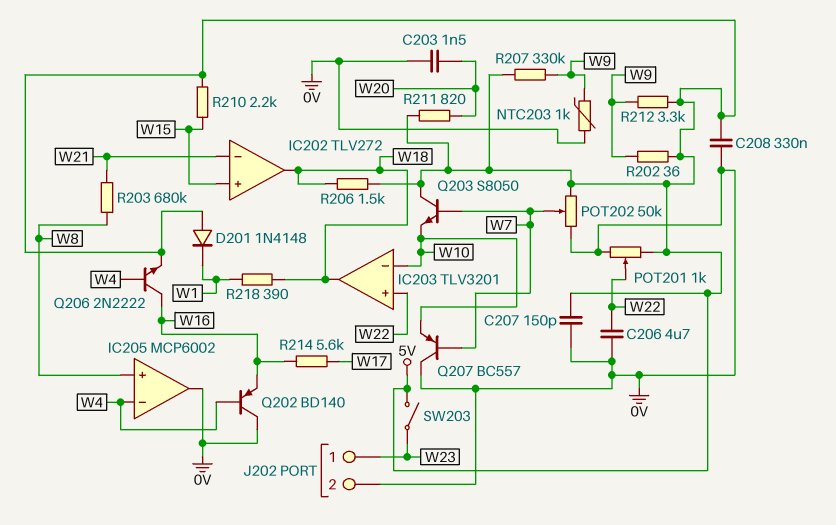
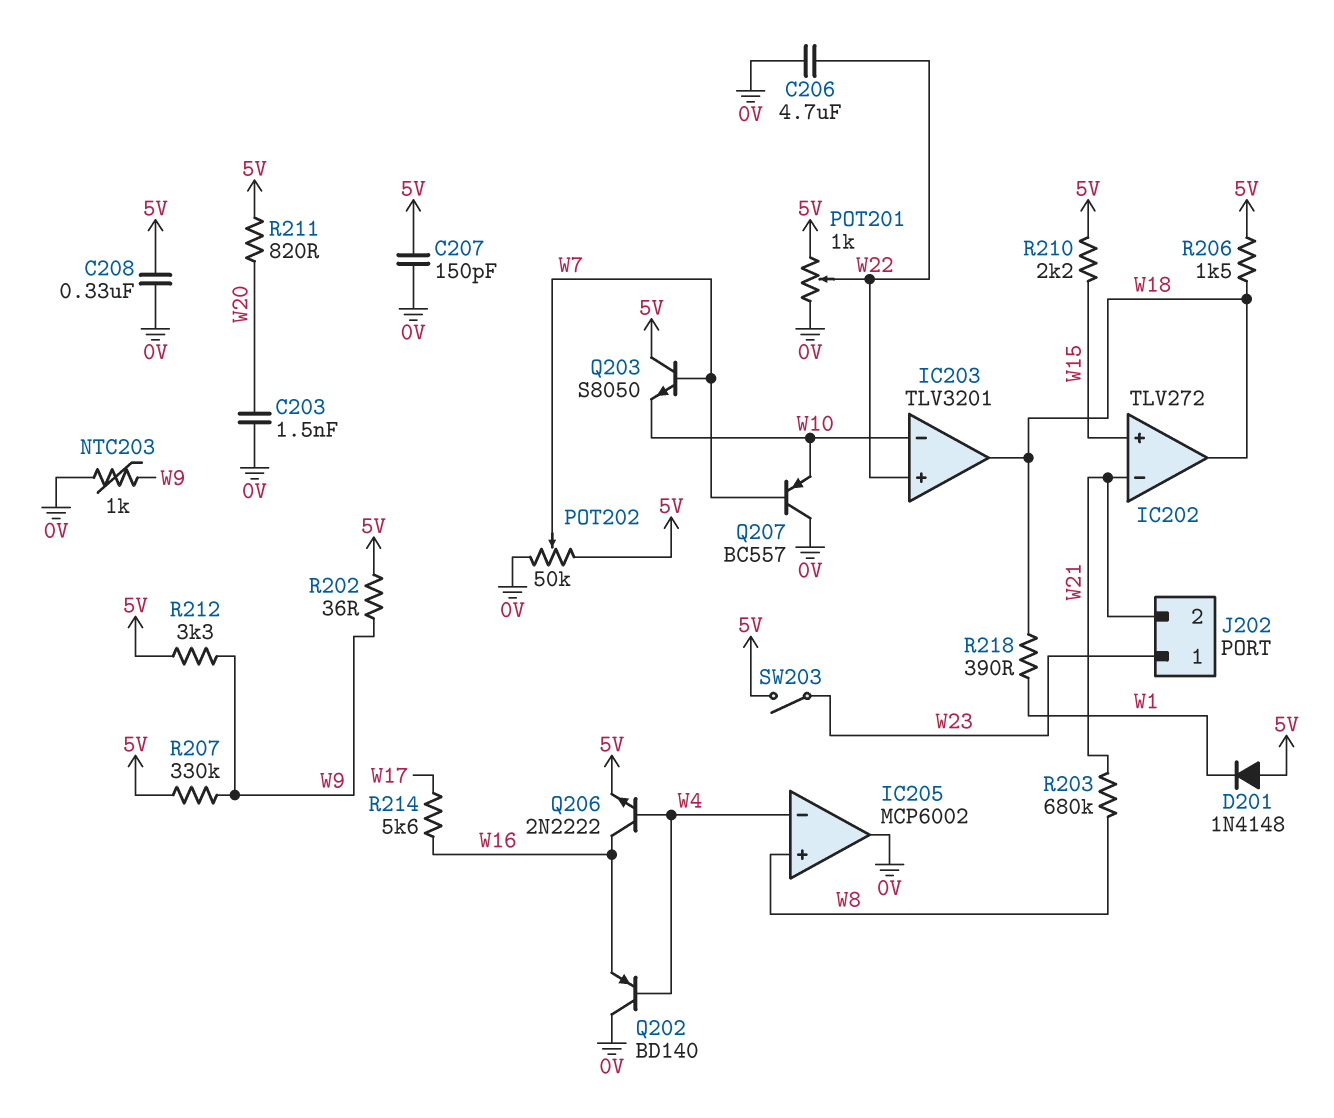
J202 pin 2: 0V -> W21

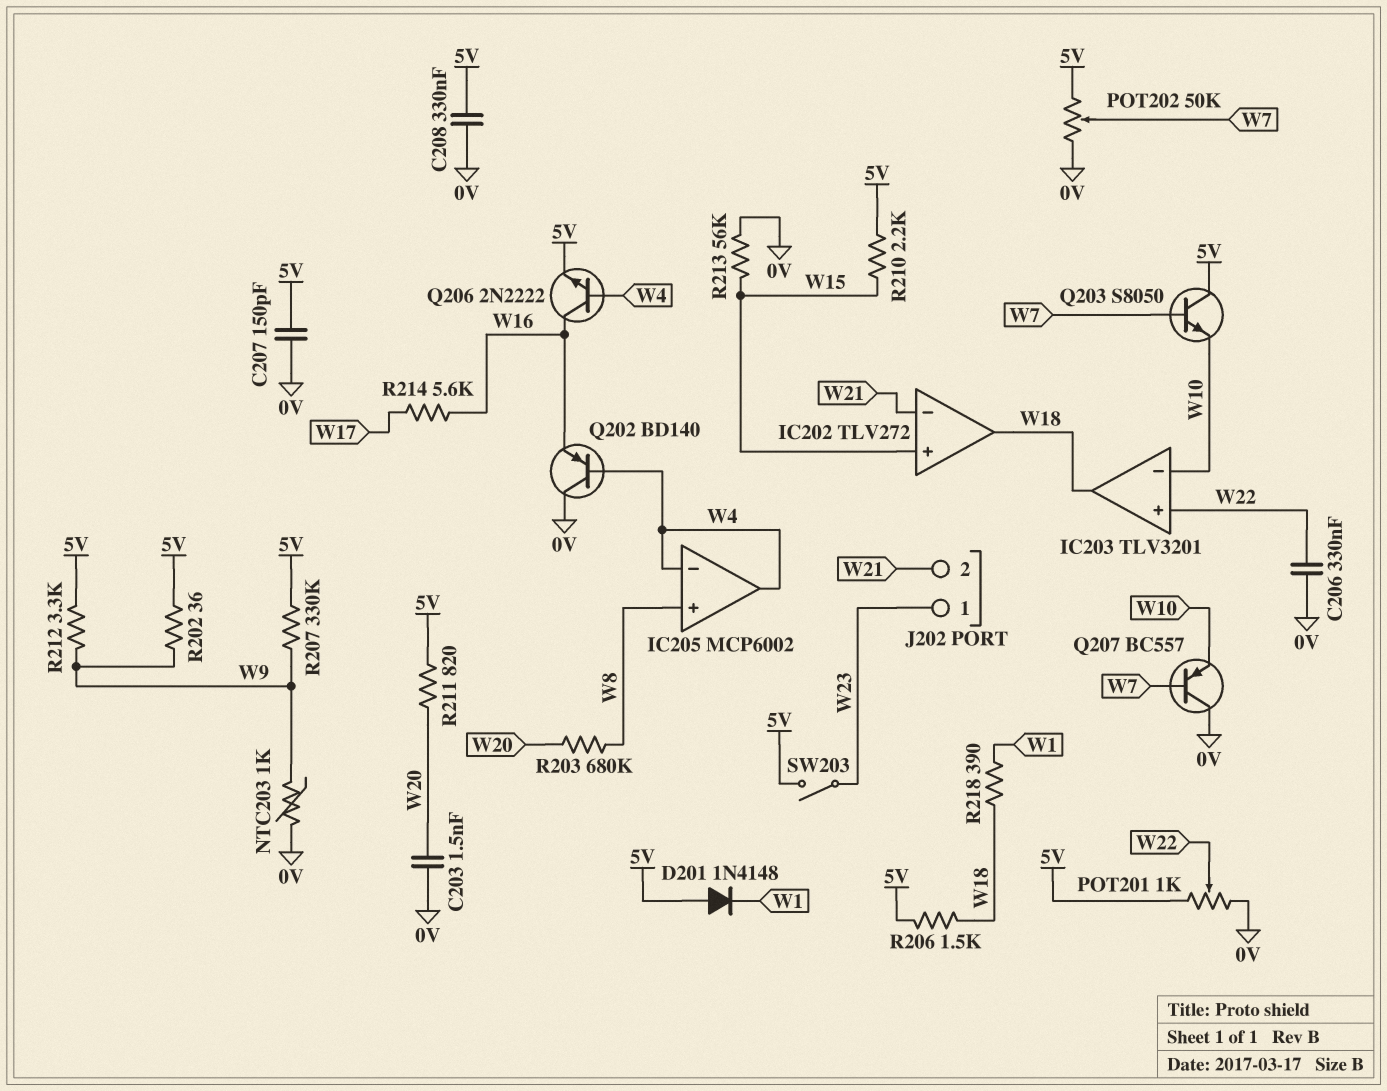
C206: 4.7uF (0V, W22) -> 330nF (0V, W22)
IC205 pin out: 0V -> W4
R203: 680k (W8, W21) -> 680k (W8, W20)
R213: none -> 56k (0V, W15)

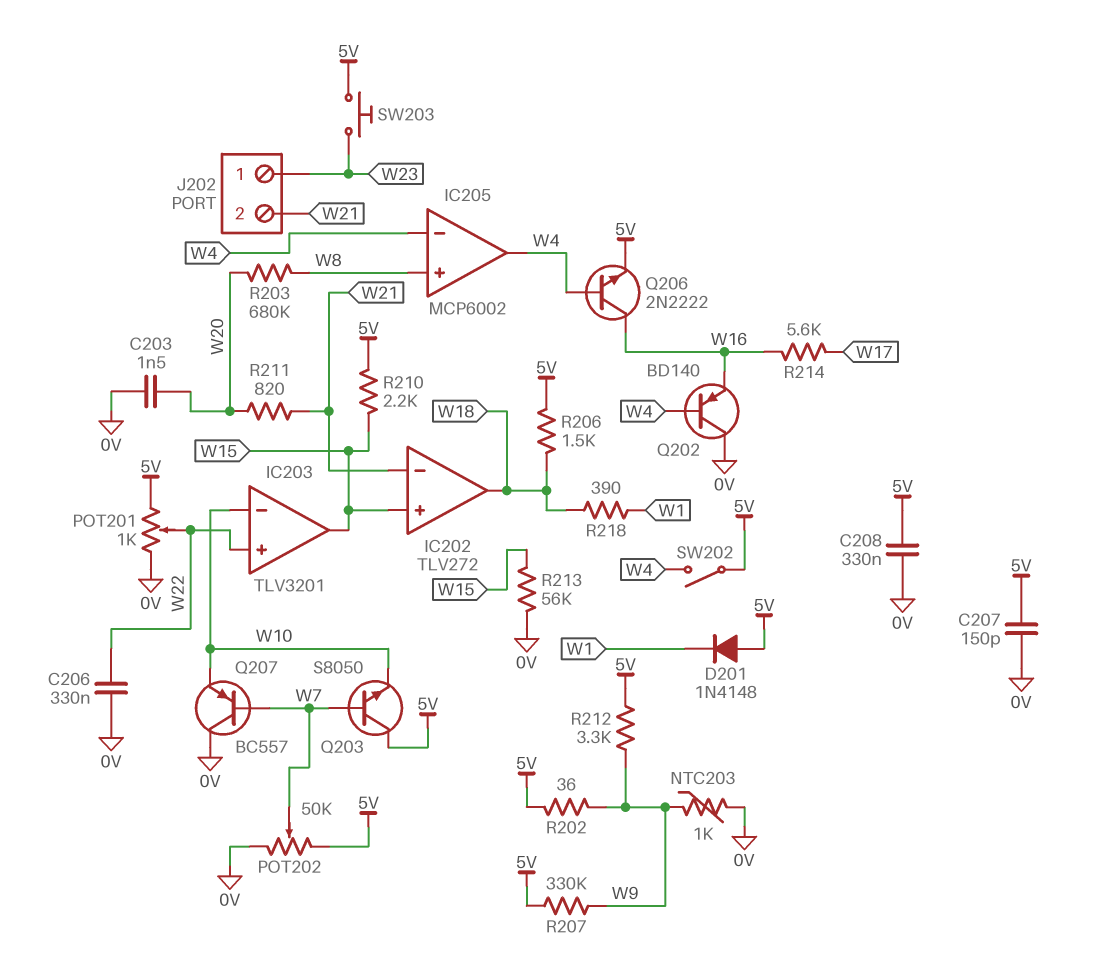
IC203 pin out: W18 -> W15
R211: 820 (5V, W20) -> 820 (W20, W21)
SW202: none -> switch (5V, W4)
SW203: switch (5V, W23) -> button (5V, W23)

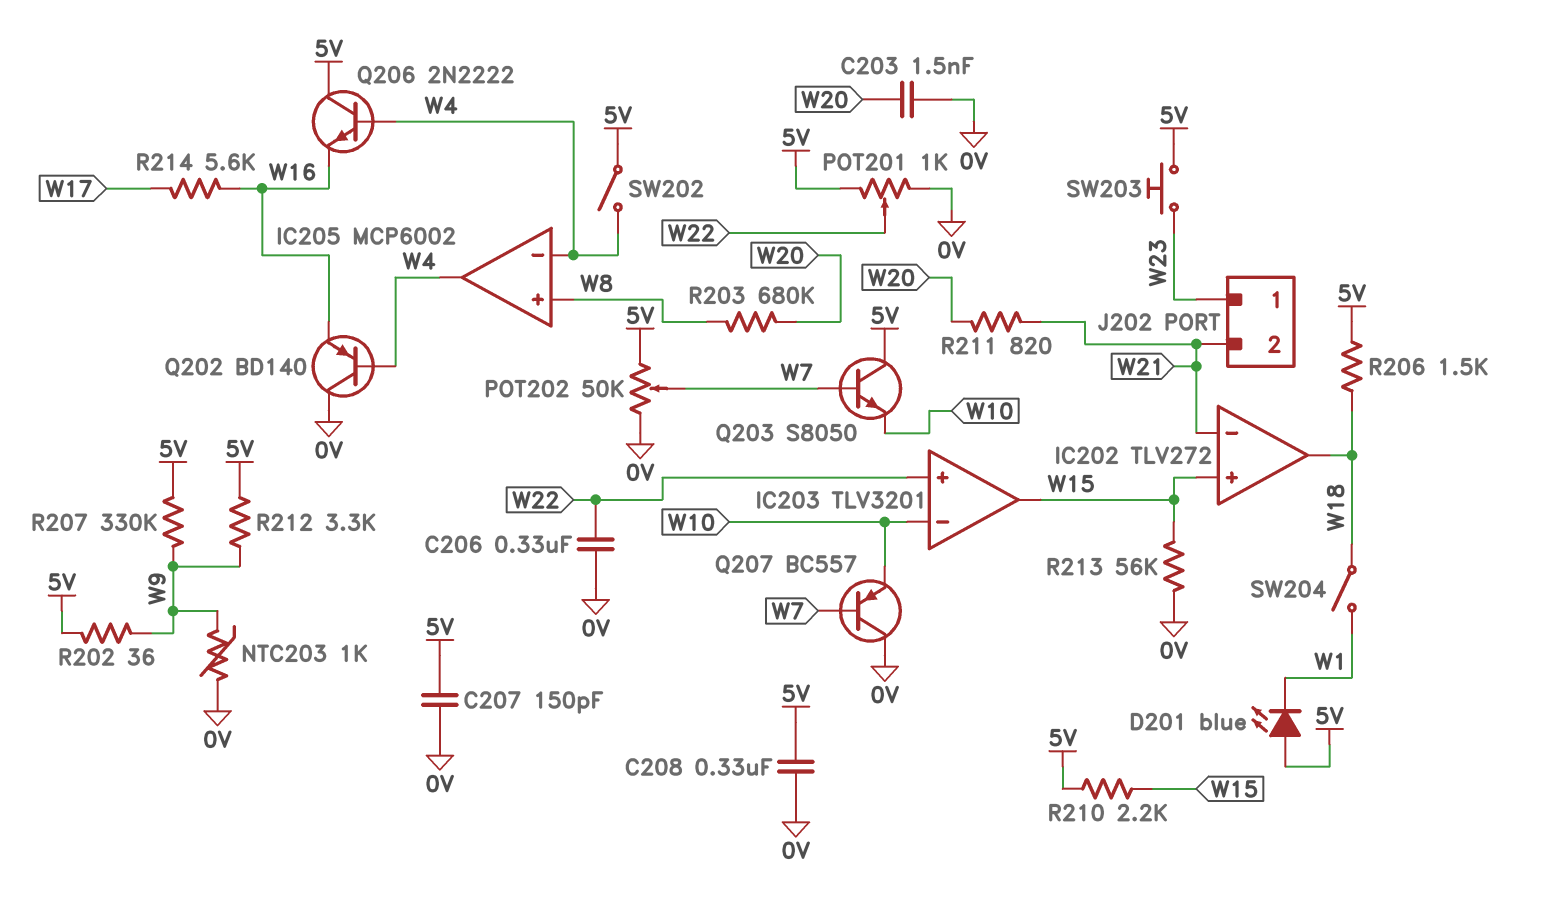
D201: diode 1N4148 (A 5V, K W1) -> LED blue (A 5V, K W1)
Q206: NPN 2N2222 (B W4, C W16, E 5V) -> NPN 2N2222 (B W4, C 5V, E W16)
R218: 390 (W1, W18) -> none
SW204: none -> switch (W1, W18)

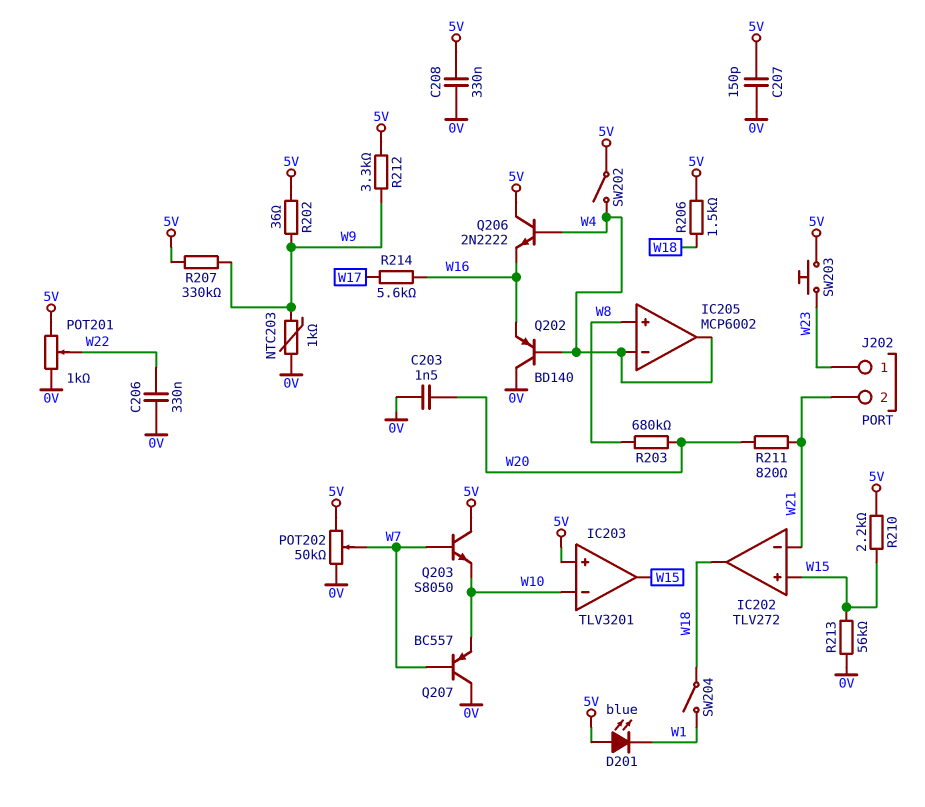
IC203 pin in+: W22 -> 5V

